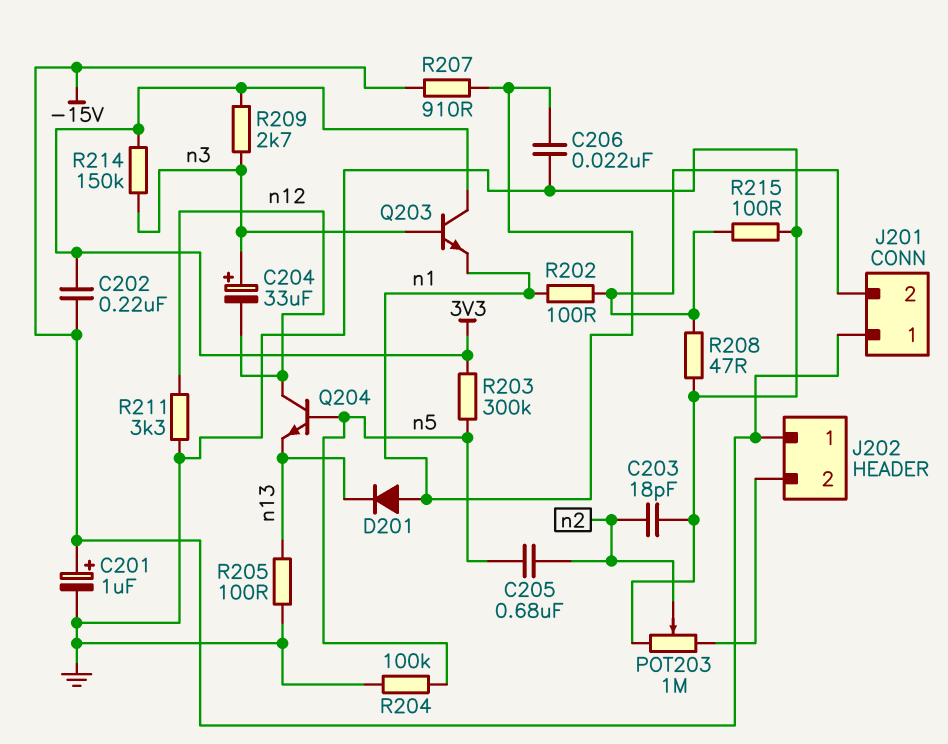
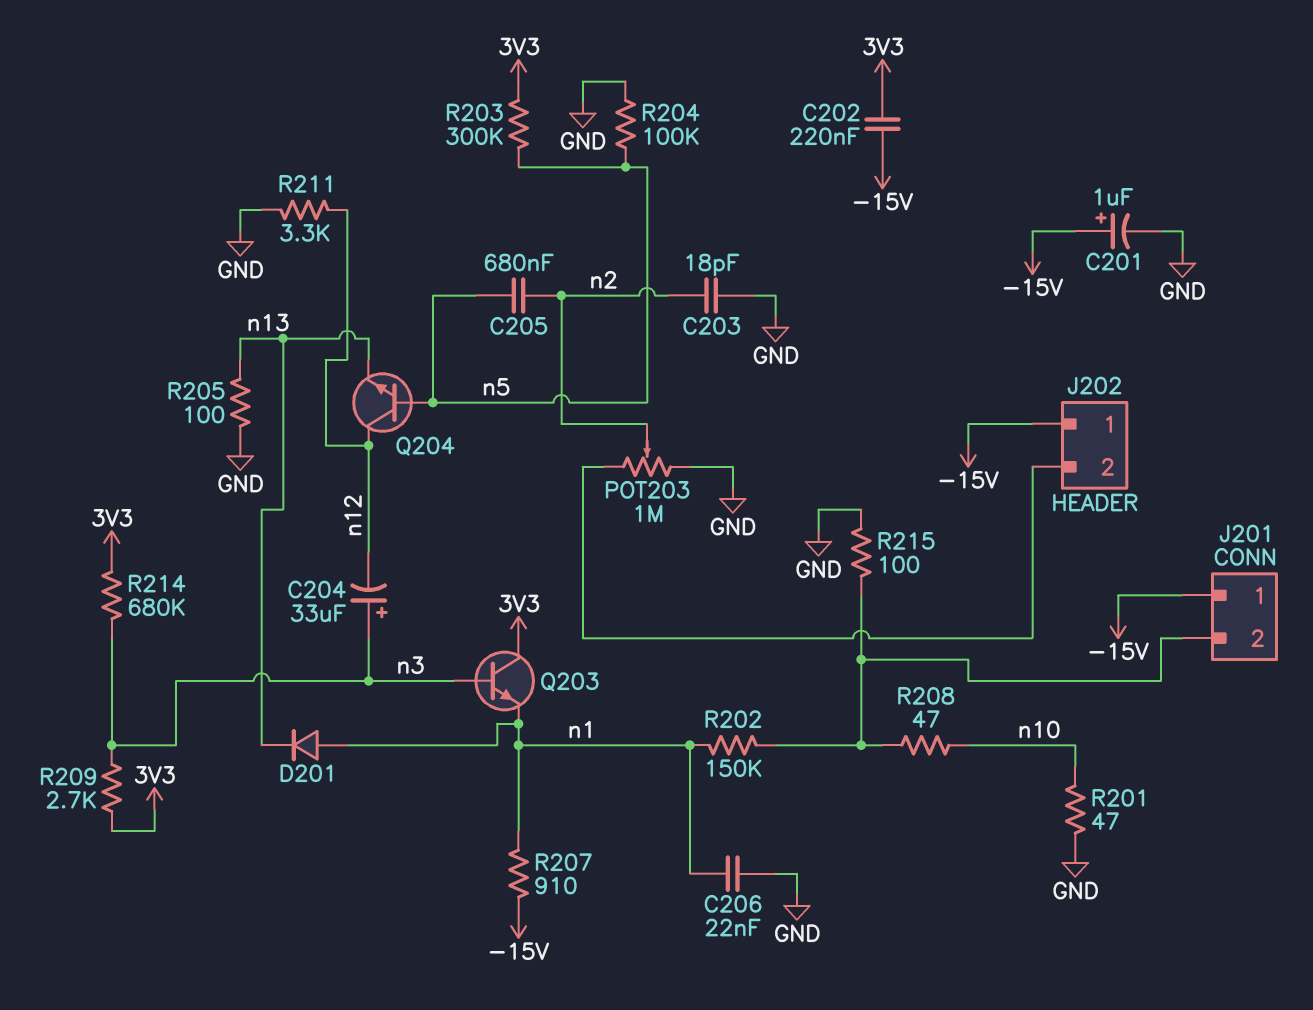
R201: none -> 47 (GND, n10)
R202: 100 (J201/2, n1) -> 150k (J201/2, n1)
R208: 47 (GND, J201/2) -> 47 (J201/2, n10)
R214: 150k (3V3, n3) -> 680k (3V3, n3)

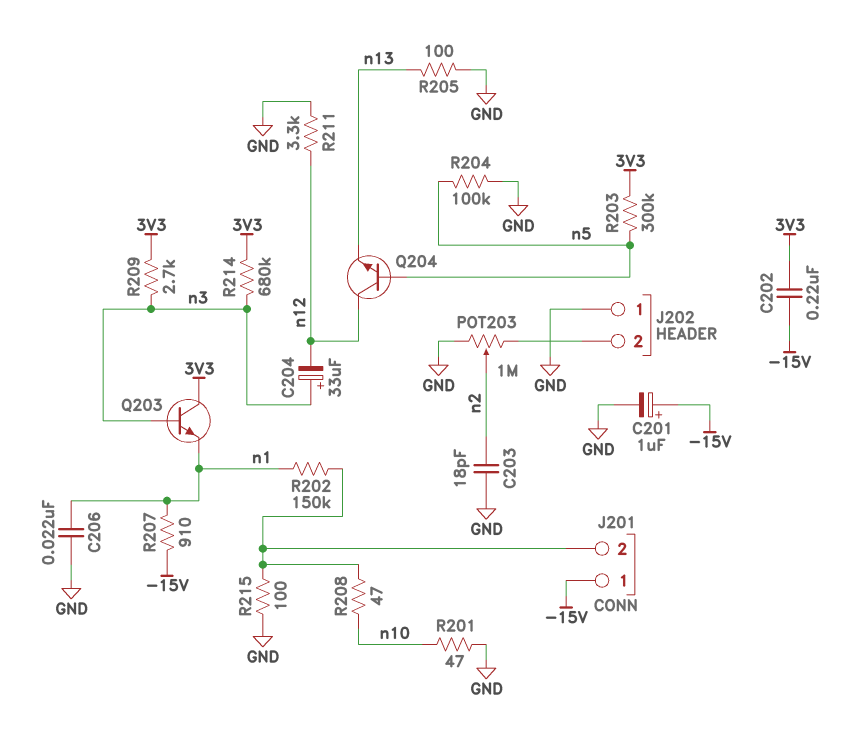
C205: 680nF (n2, n5) -> none
D201: diode (A n1, K n13) -> none
J202 pin 1: -15V -> GND

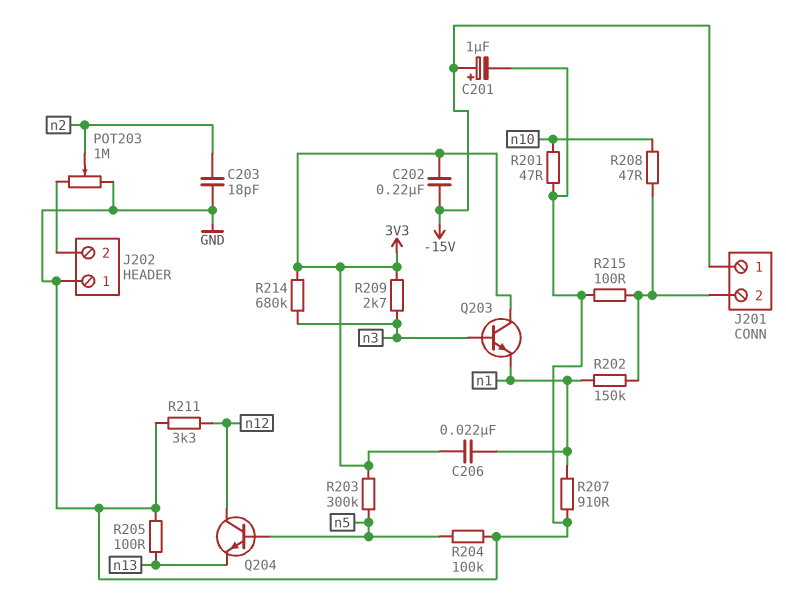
C204: 33uF (plus n3, minus n12) -> none
C206: 22nF (GND, n1) -> 22nF (3V3, n1)
R207: 910 (-15V, n1) -> 910 (GND, n1)

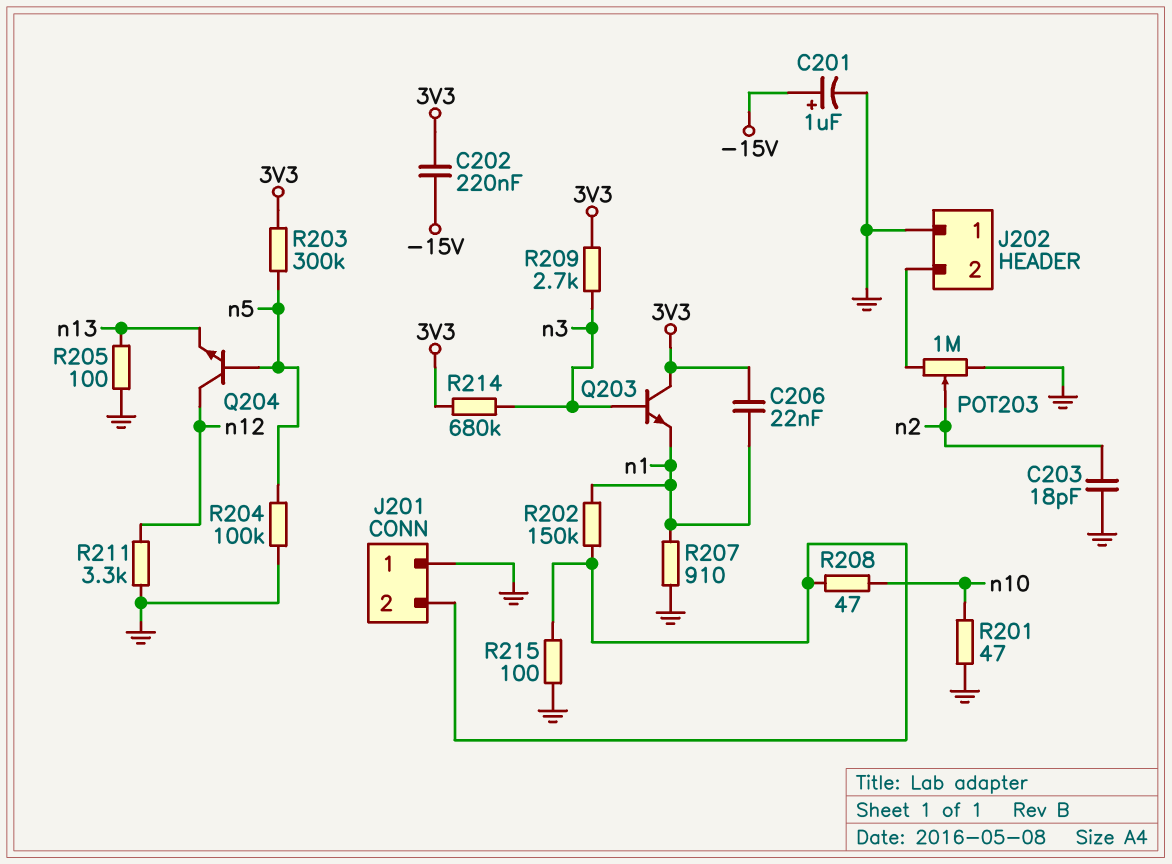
J201 pin 1: -15V -> GND

